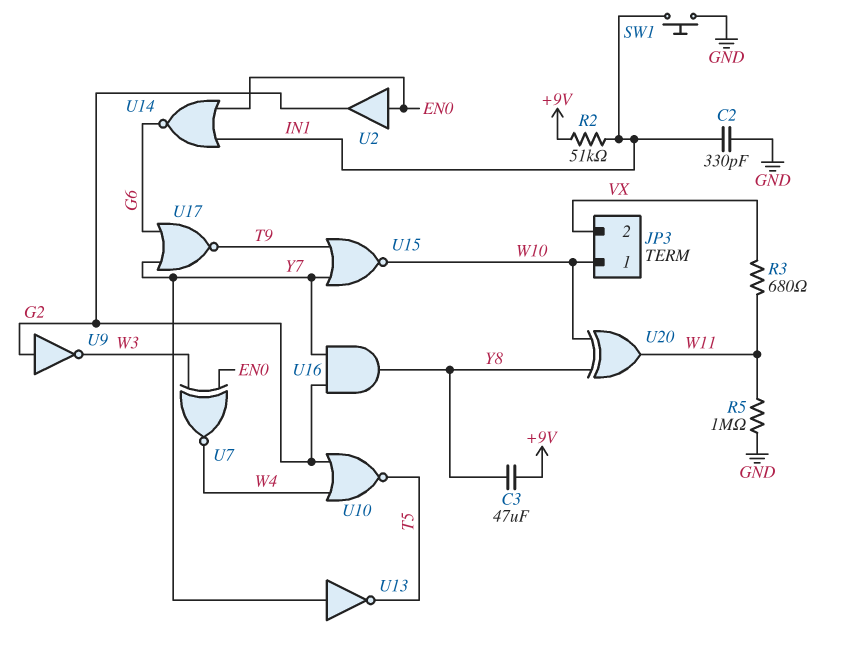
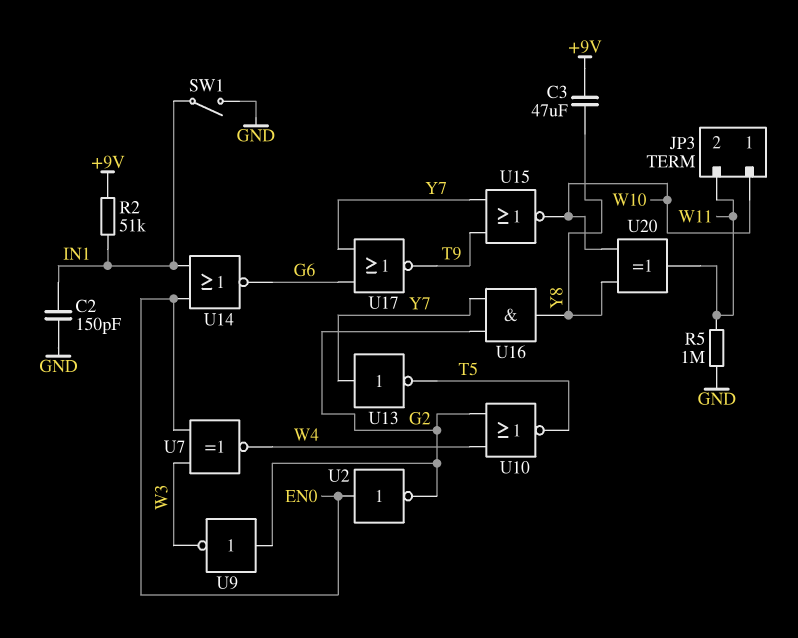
C2: 330pF (GND, IN1) -> 150pF (GND, IN1)
JP3 pin 2: VX -> W11
R3: 680 (VX, W11) -> none
SW1: button (GND, IN1) -> switch (GND, IN1)
U2: buffer (in EN0, out G2) -> NOT (in EN0, out G2)

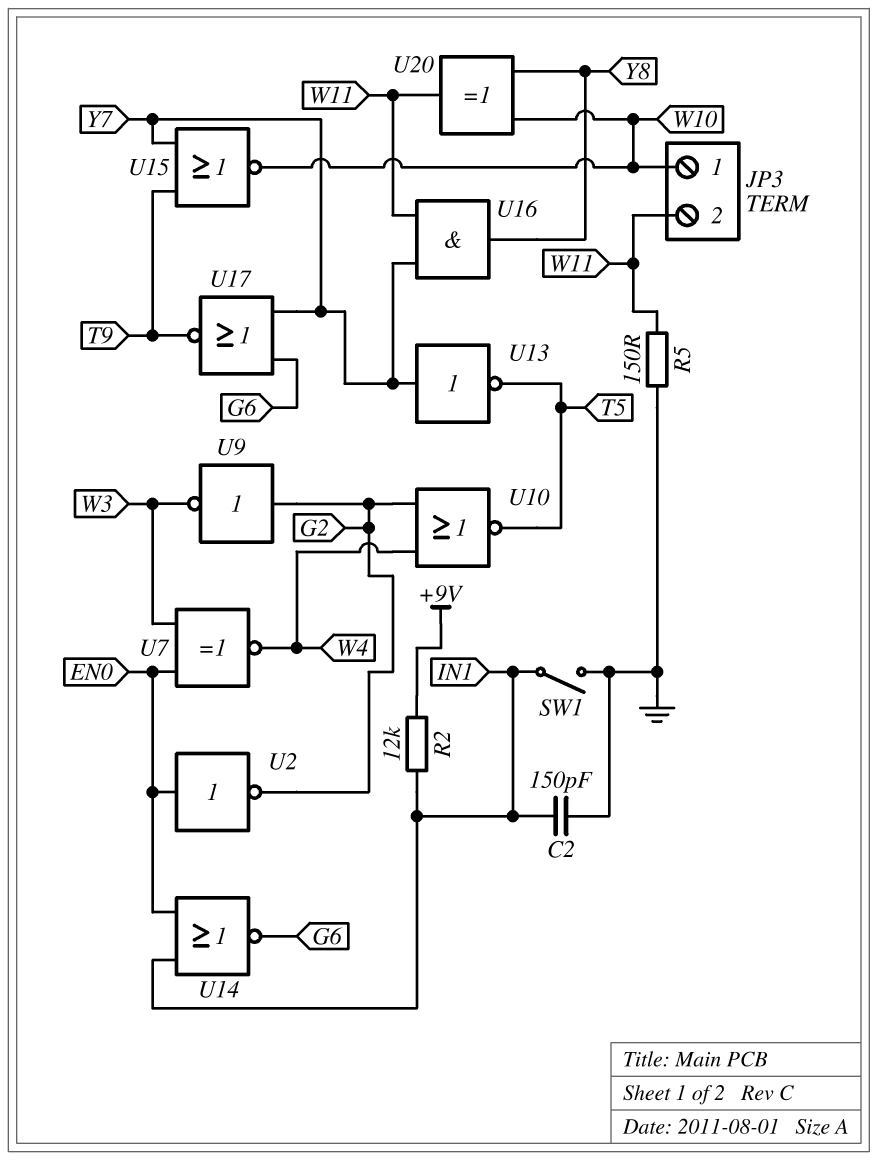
C3: 47uF (+9V, Y8) -> none
R2: 51k (+9V, IN1) -> 12k (+9V, IN1)
R5: 1M (GND, W11) -> 150 (GND, W11)
U16: AND (in G2, in Y7, out Y8) -> AND (in W11, in Y7, out Y8)

